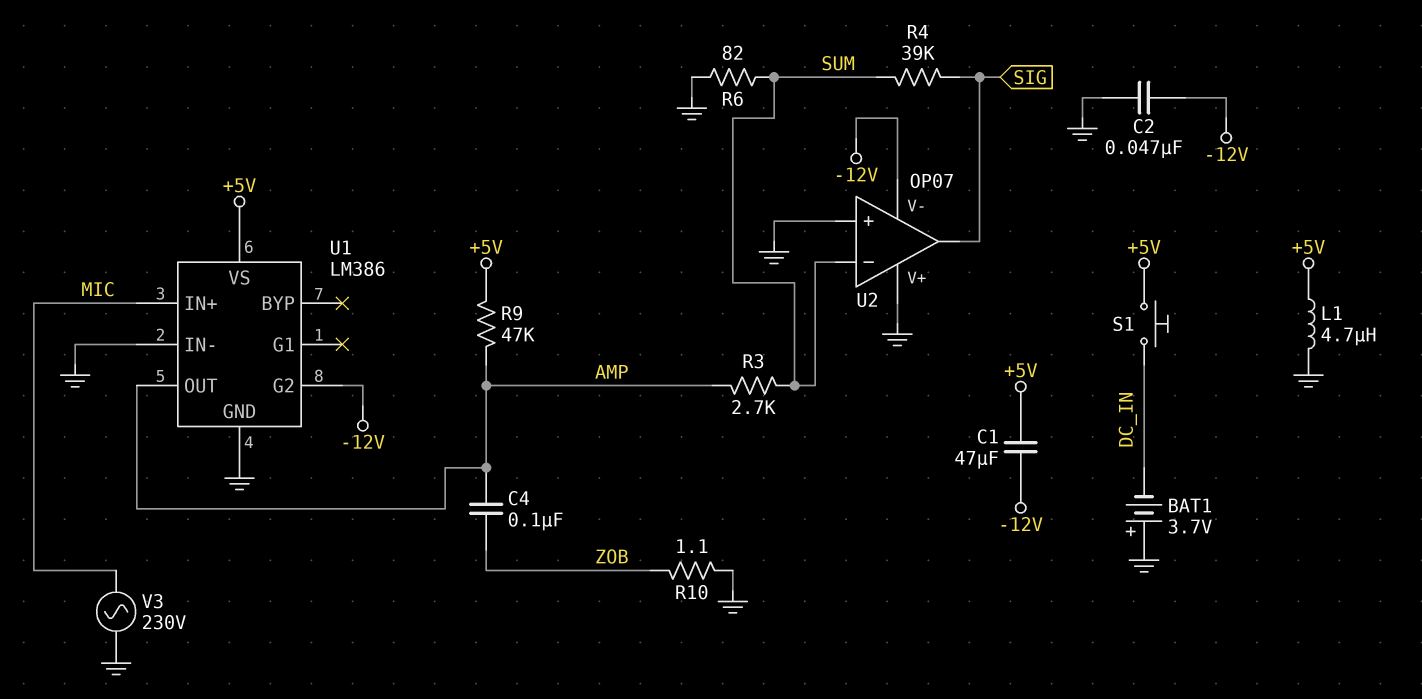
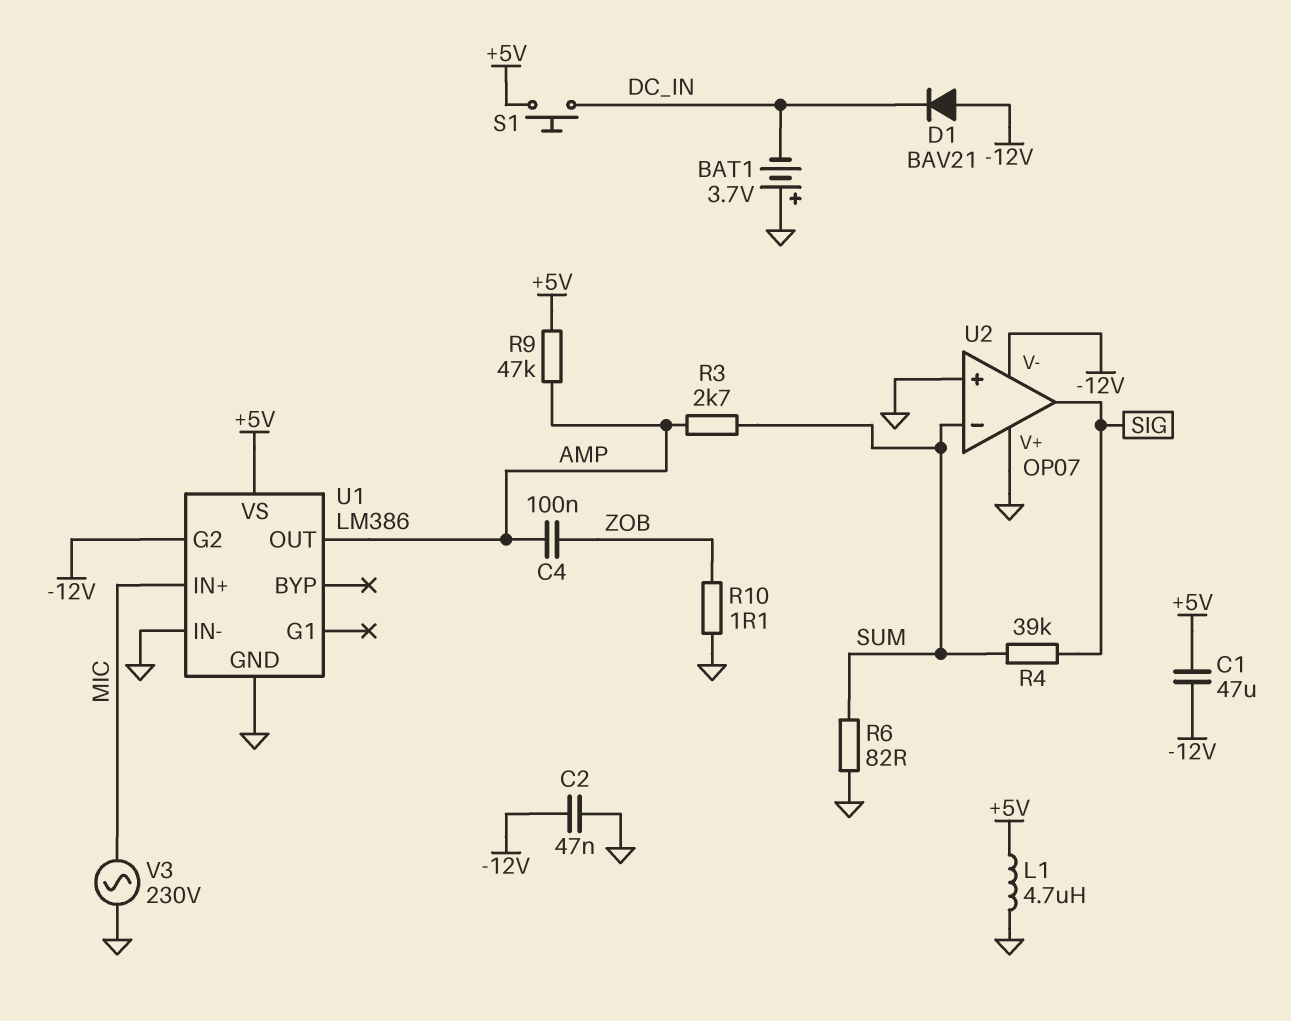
D1: none -> diode BAV21 (A -12V, K DC_IN)

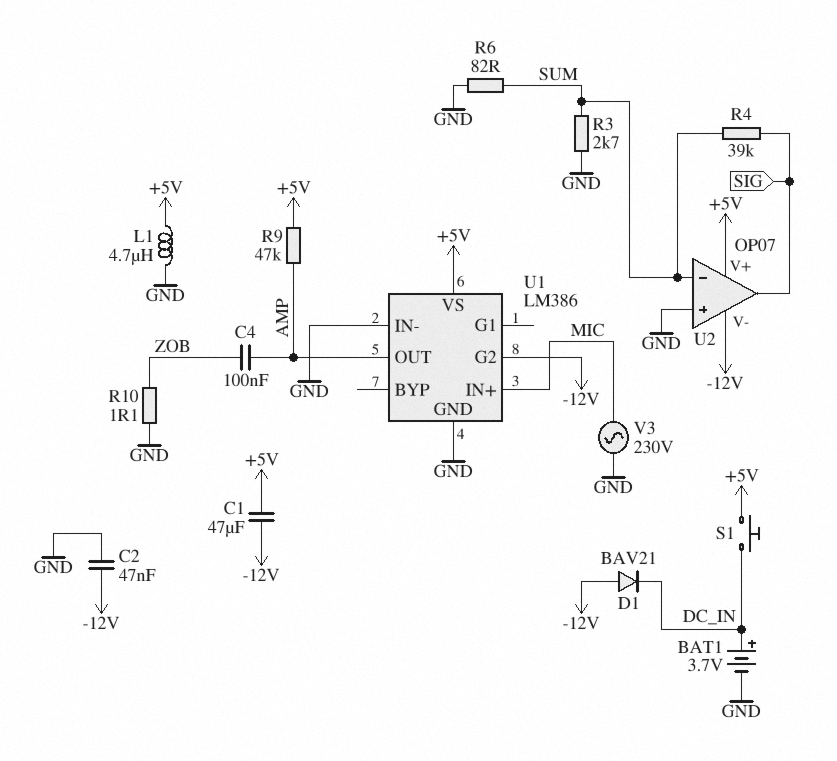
BAT1: 3.7V (plus GND, minus DC_IN) -> 3.7V (plus DC_IN, minus GND)
R3: 2.7k (AMP, SUM) -> 2.7k (GND, SUM)
U2 pin V+: GND -> +5V

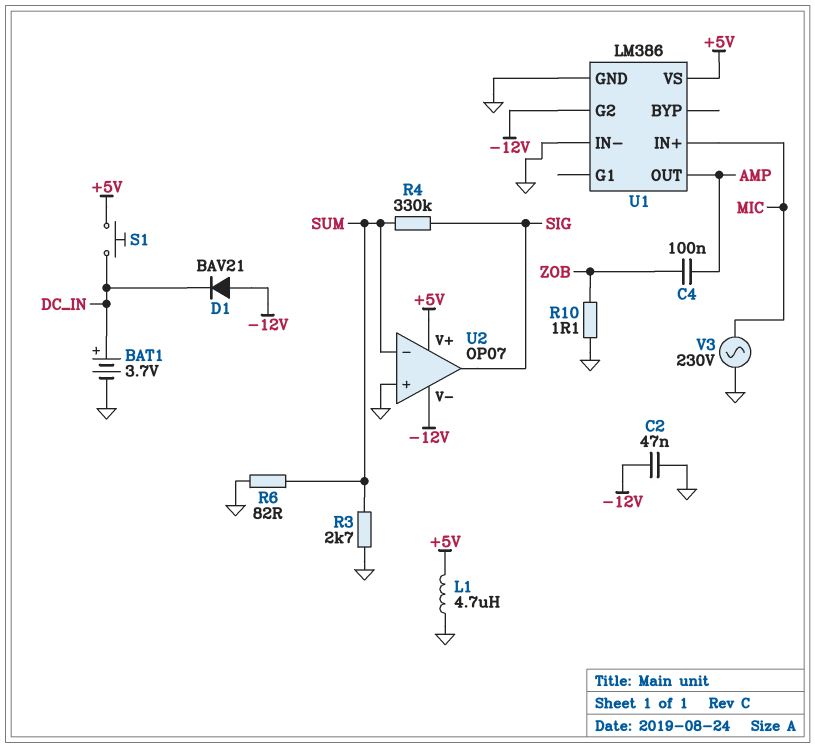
C1: 47uF (+5V, -12V) -> none
R4: 39k (SIG, SUM) -> 330k (SIG, SUM)
R9: 47k (+5V, AMP) -> none

